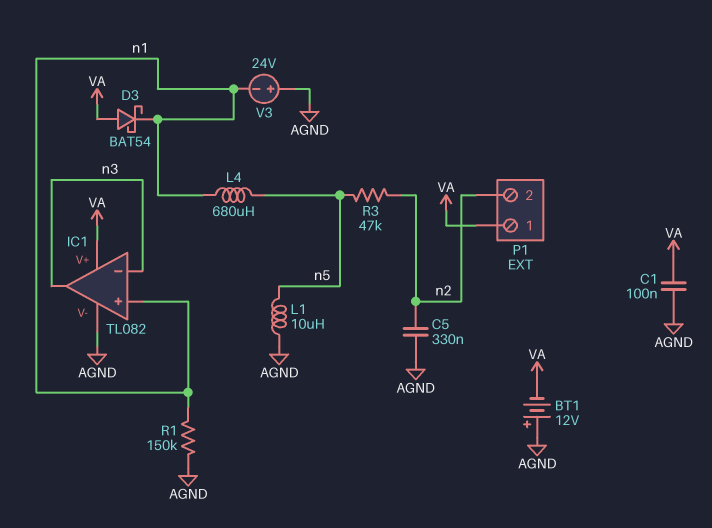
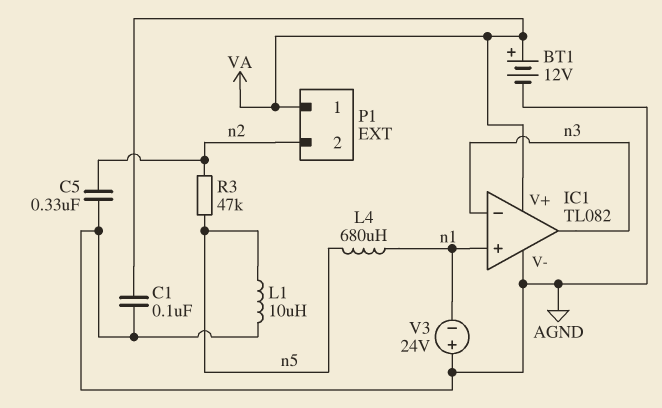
BT1: 12V (plus AGND, minus VA) -> 12V (plus VA, minus AGND)
D3: schottky BAT54 (A VA, K n1) -> none
R1: 150k (AGND, n1) -> none

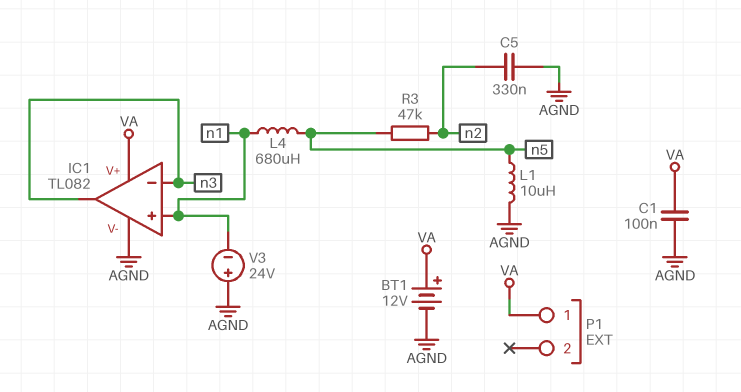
P1 pin 2: n2 -> none

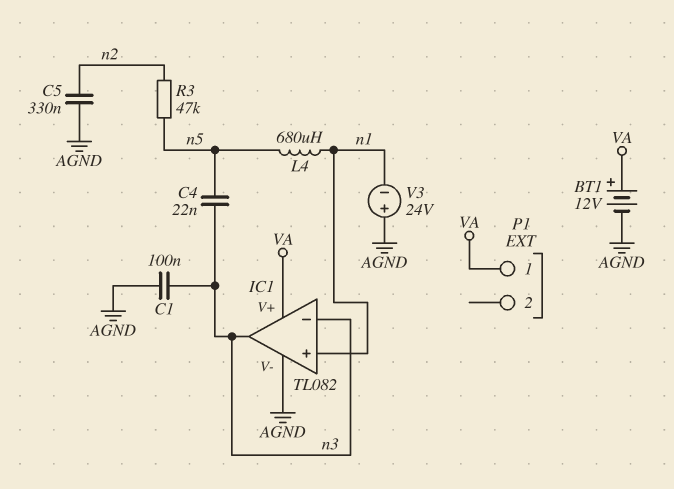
C1: 100nF (AGND, VA) -> 100nF (AGND, n3)
C4: none -> 22nF (n3, n5)
L1: 10uH (AGND, n5) -> none

